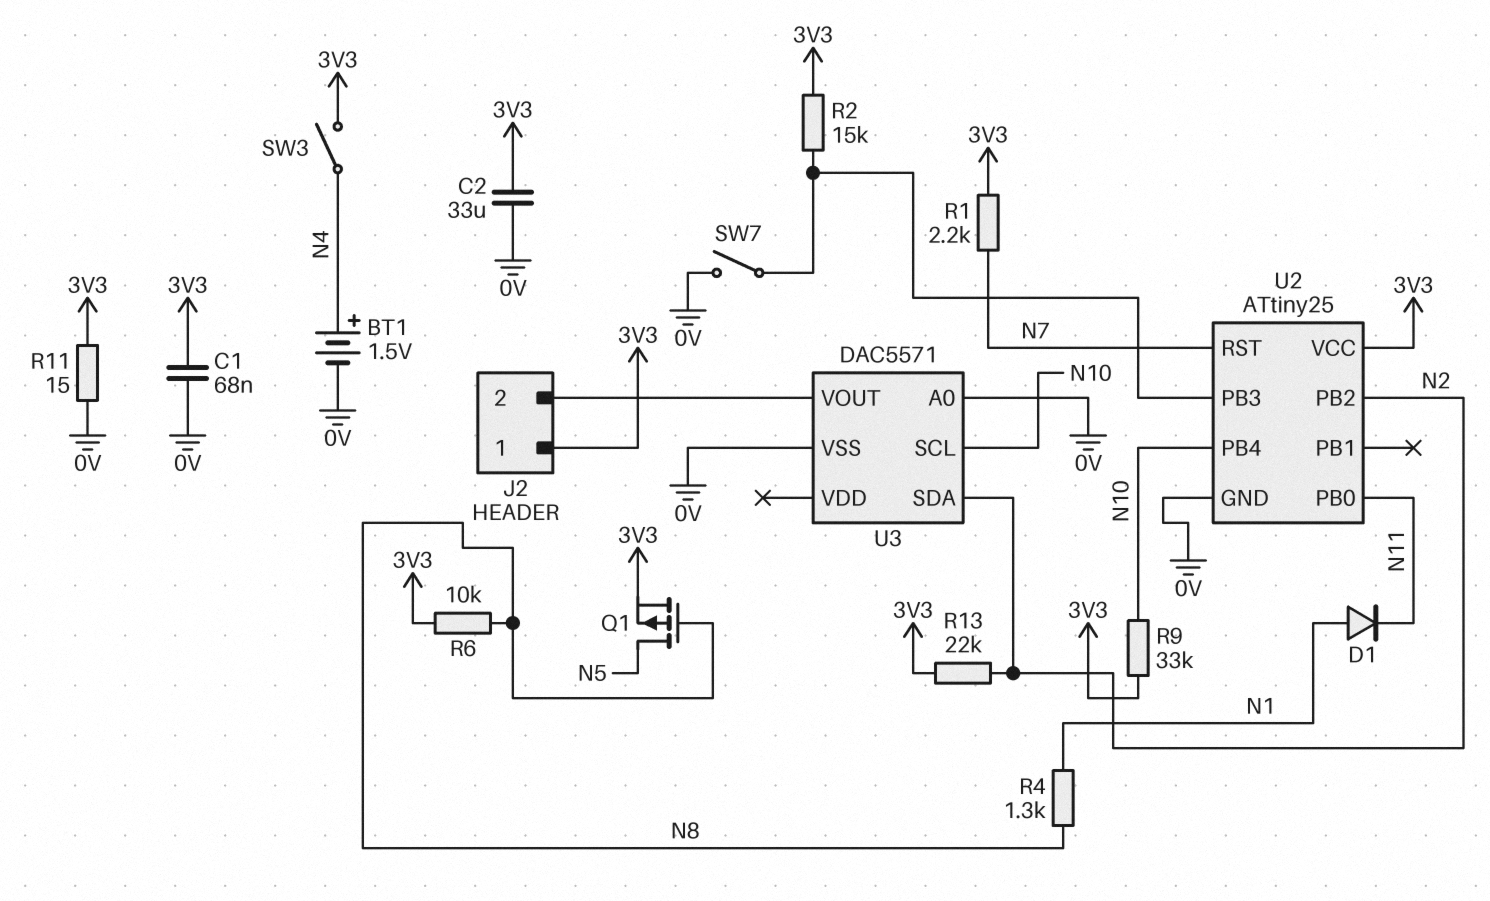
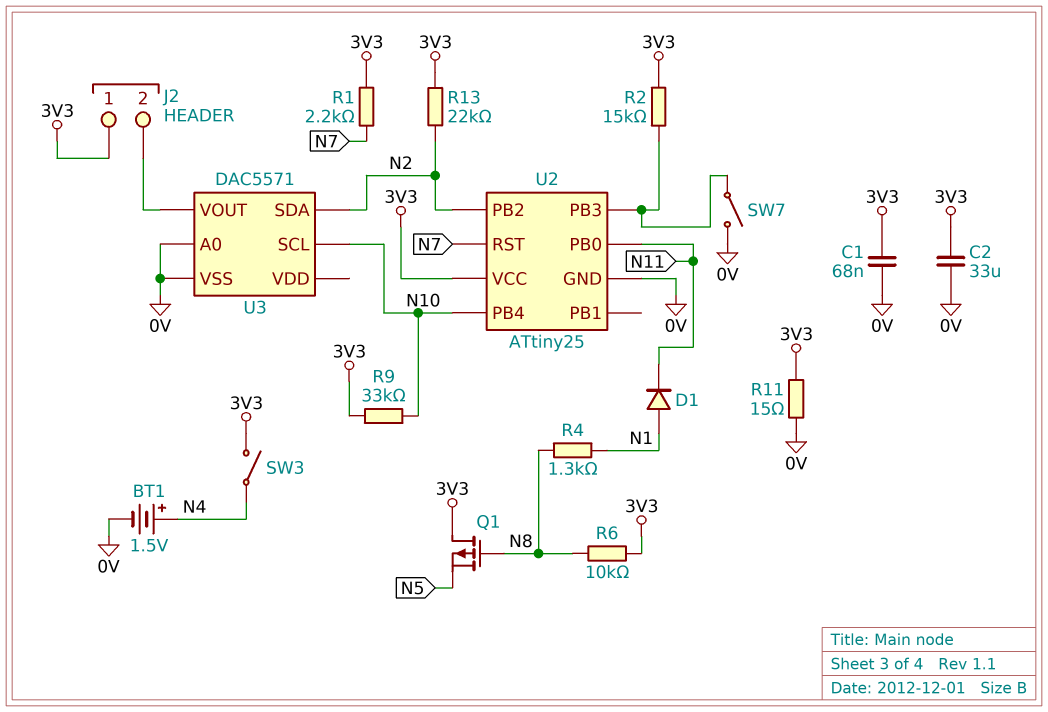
Q1: PMOS (G N8, D N5, S 3V3) -> PMOS (G N8, D 3V3, S N5)

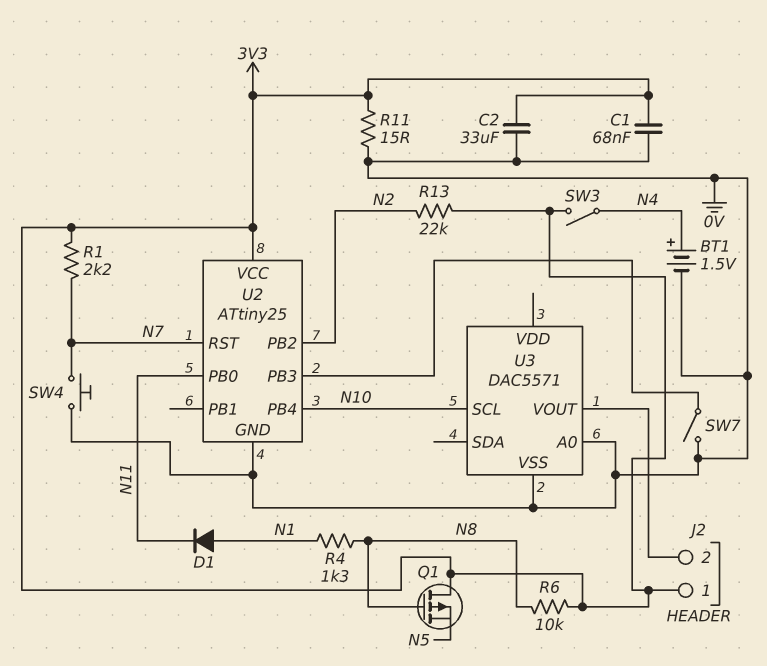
R2: 15k (3V3, U2/PB3) -> none
R9: 33k (3V3, N10) -> none
SW4: none -> button (0V, N7)
U3 pin SDA: N2 -> none

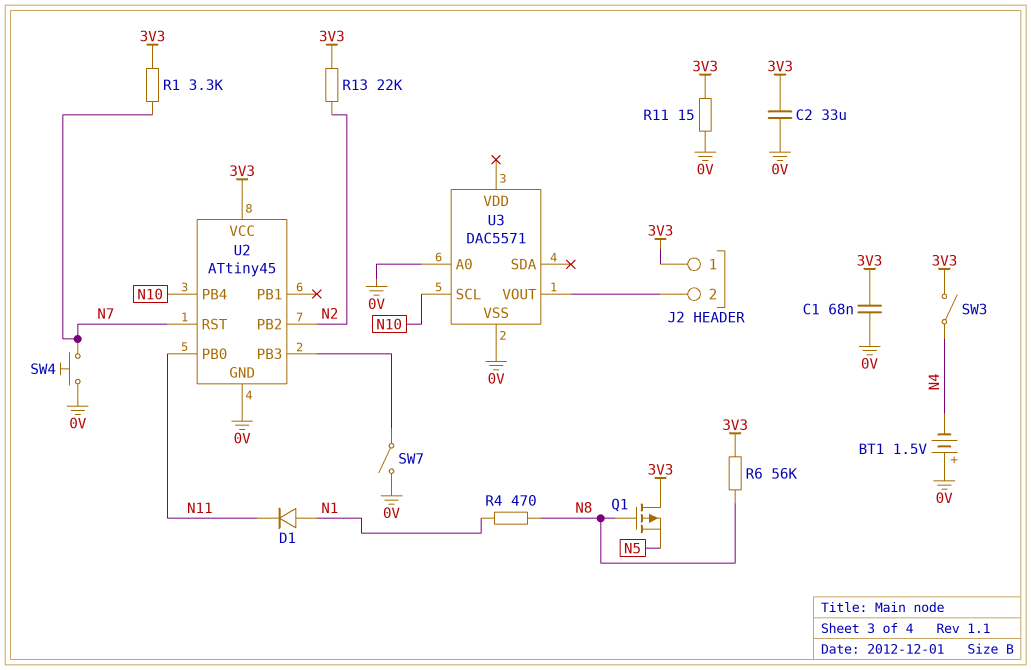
BT1: 1.5V (plus N4, minus 0V) -> 1.5V (plus 0V, minus N4)
R1: 2.2k (3V3, N7) -> 3.3k (3V3, N7)
R4: 1.3k (N1, N8) -> 470 (N1, N8)
R6: 10k (3V3, N8) -> 56k (3V3, N8)
U2: ATtiny25 -> ATtiny45

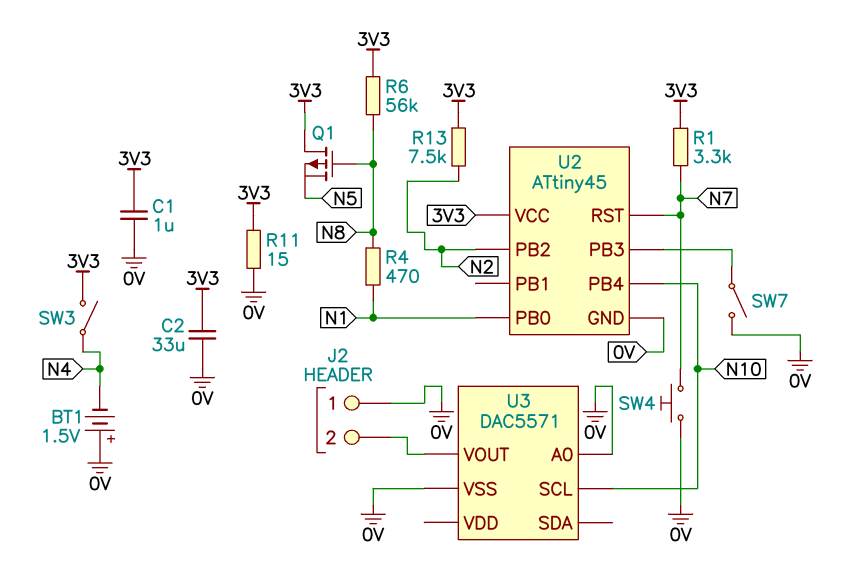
C1: 68nF (0V, 3V3) -> 1uF (0V, 3V3)
D1: diode (A N1, K N11) -> none
J2 pin 1: 3V3 -> 0V
R13: 22k (3V3, N2) -> 7.5k (3V3, N2)
U2 pin PB0: N11 -> N1

